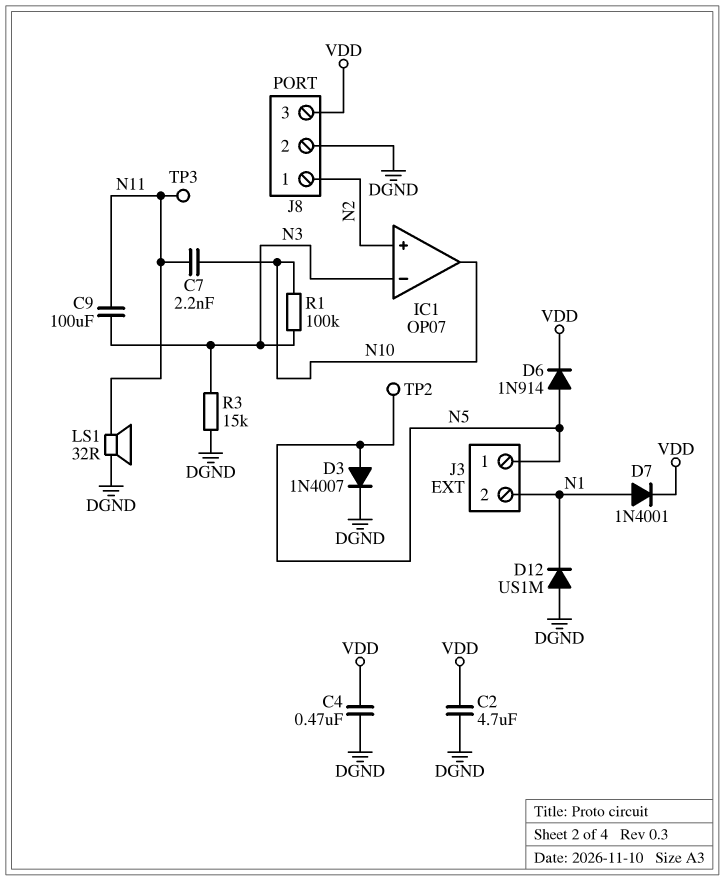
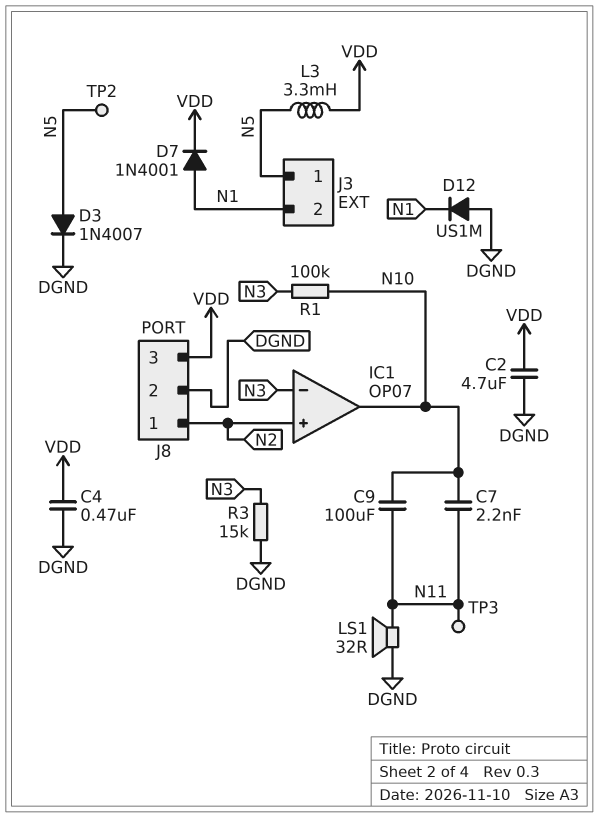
C9: 100uF (N3, N11) -> 100uF (N10, N11)
D6: diode 1N914 (A N5, K VDD) -> none
L3: none -> 3.3mH (N5, VDD)

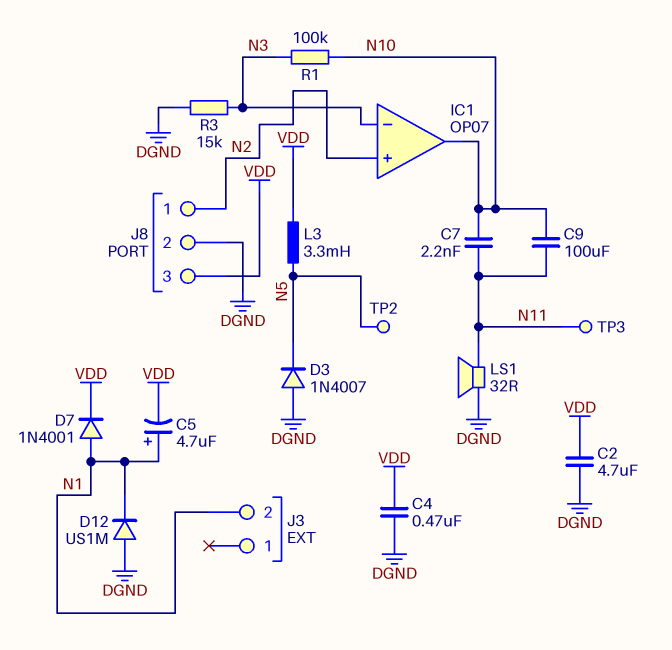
C5: none -> 4.7uF (plus N1, minus VDD)
D3: diode 1N4007 (A N5, K DGND) -> diode 1N4007 (A DGND, K N5)
J3 pin 1: N5 -> none

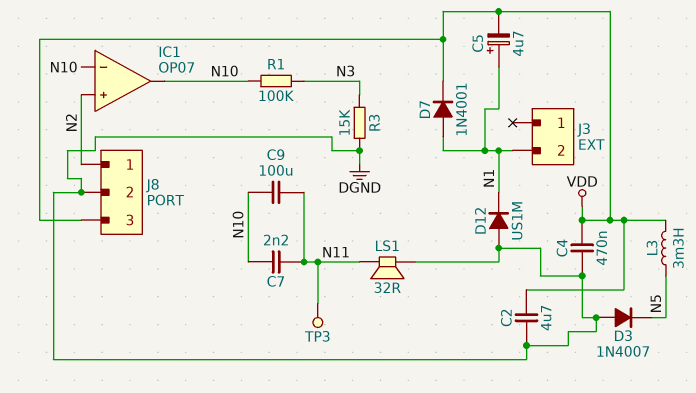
IC1 pin in-: N3 -> N10
TP2: test point (N5) -> none

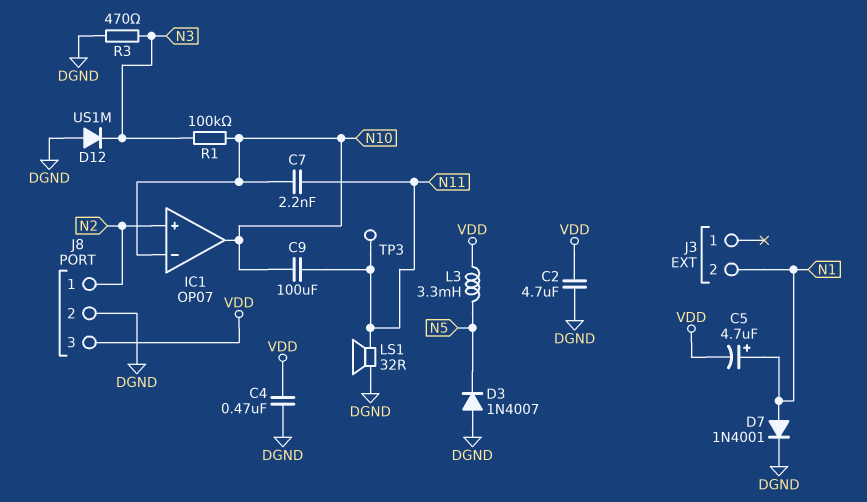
D7: diode 1N4001 (A N1, K VDD) -> diode 1N4001 (A N1, K DGND)
D12: diode US1M (A DGND, K N1) -> diode US1M (A DGND, K N3)
R3: 15k (DGND, N3) -> 470 (DGND, N3)

